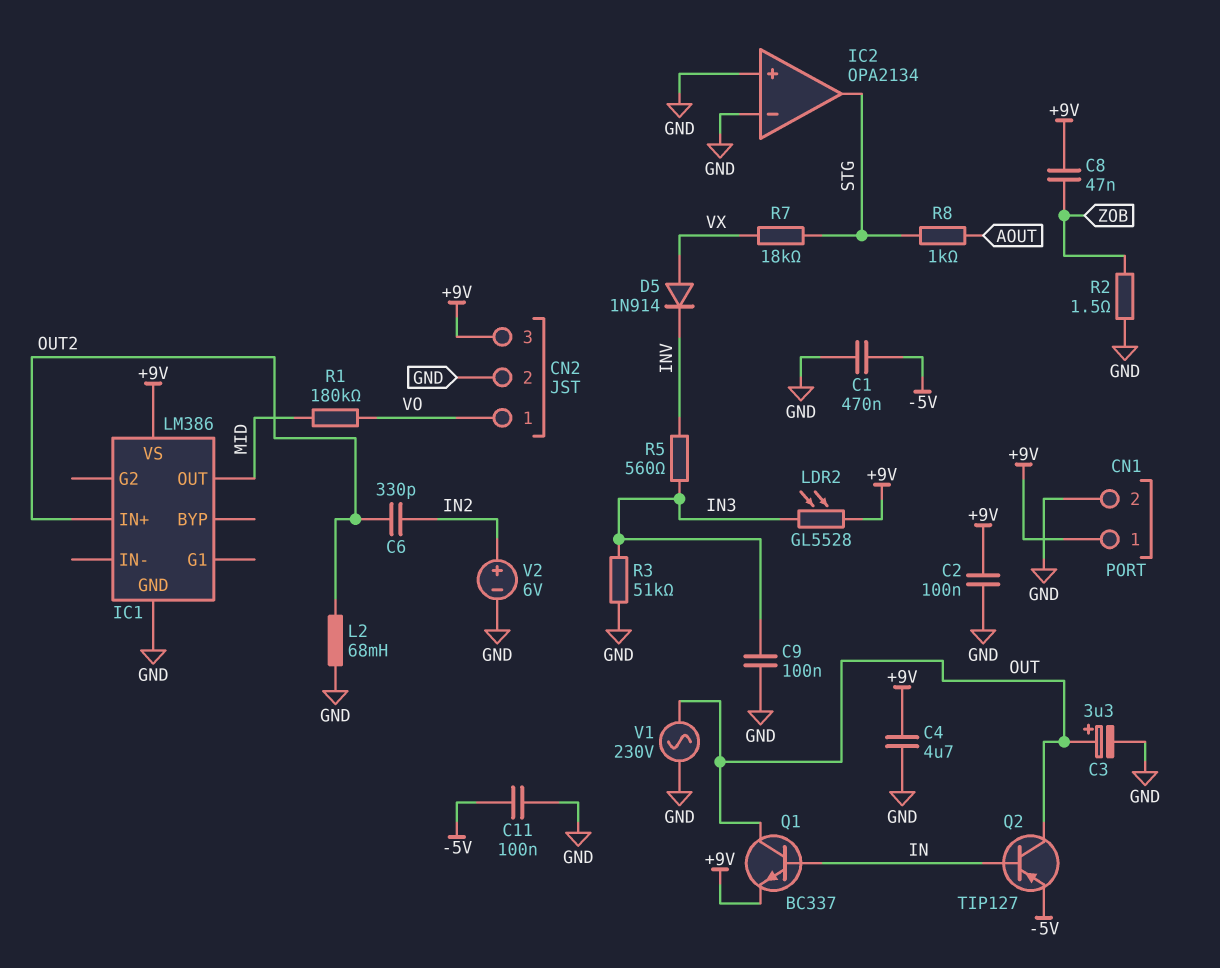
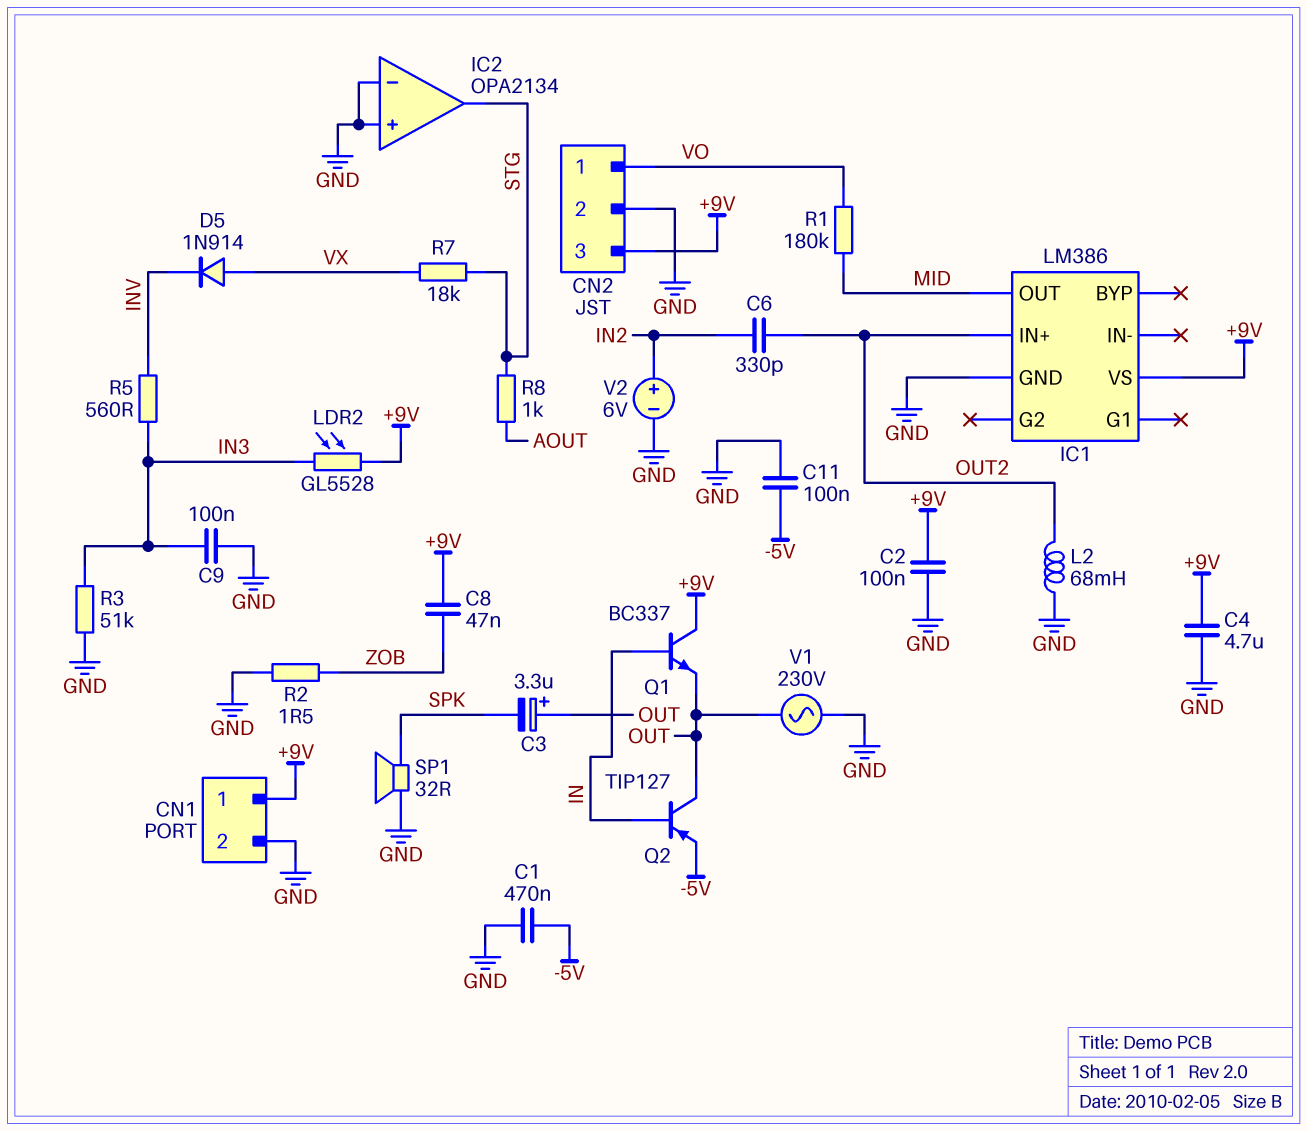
C3: 3.3uF (plus OUT, minus GND) -> 3.3uF (plus OUT, minus SPK)
Q1: NPN BC337 (B IN, C OUT, E +9V) -> NPN BC337 (B IN, C +9V, E OUT)
SP1: none -> speaker 32R (GND, SPK)

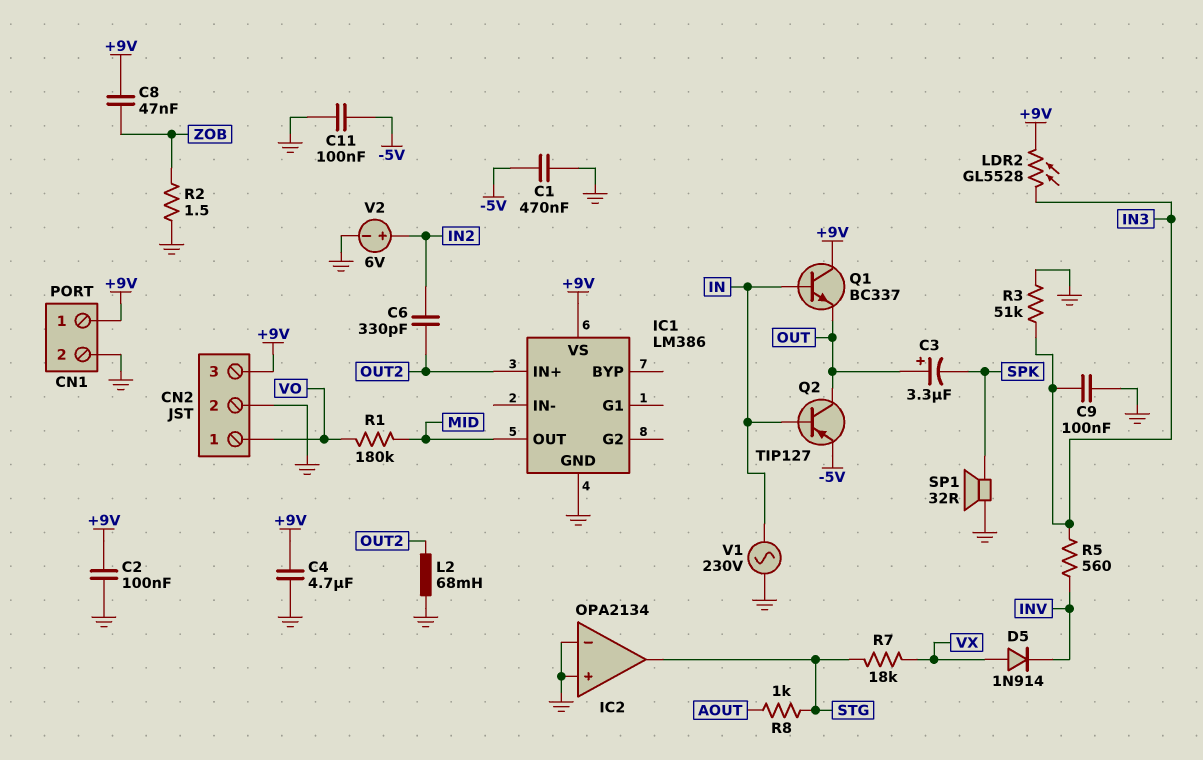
V1: AC 230V (GND, OUT) -> AC 230V (GND, IN)

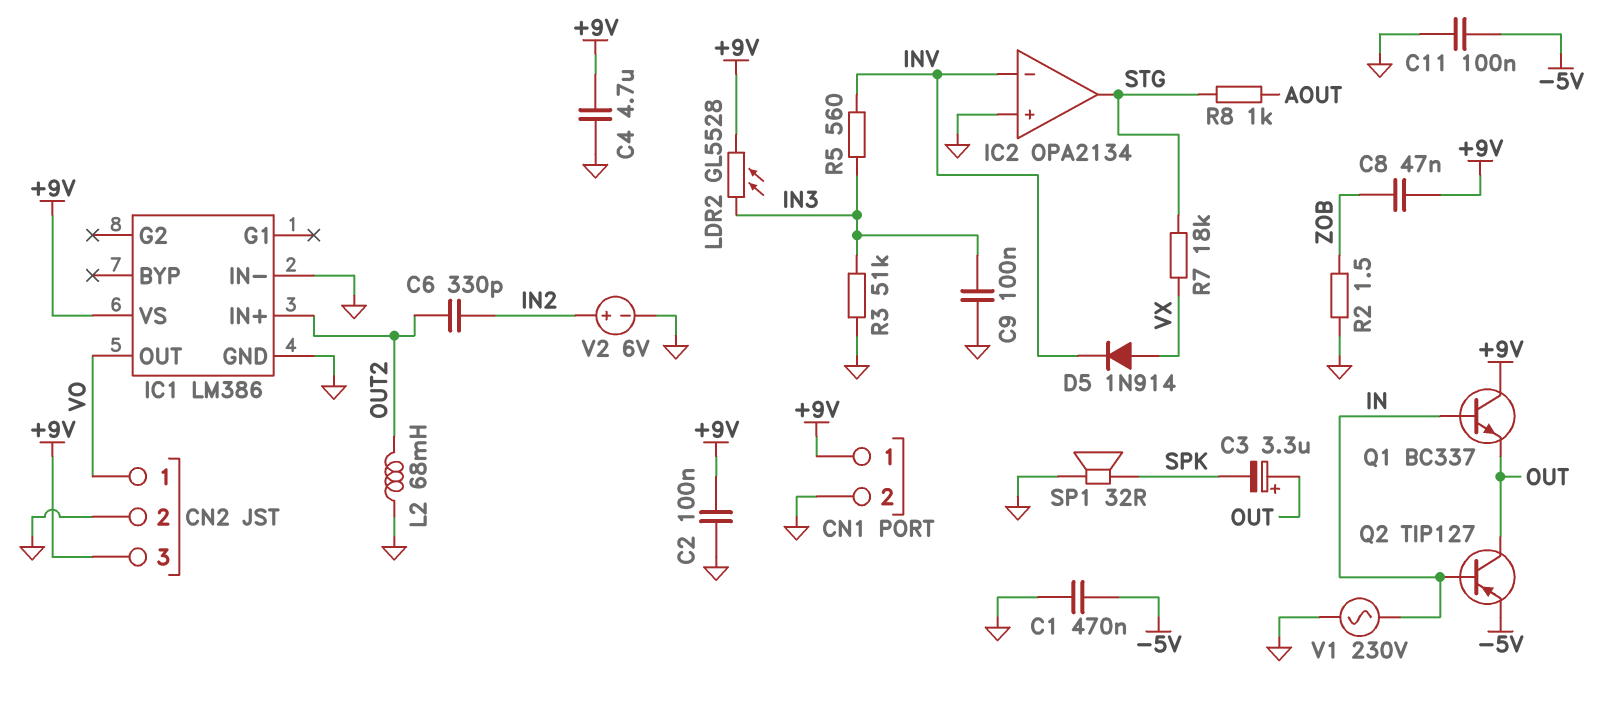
IC1 pin IN-: none -> GND
IC1 pin OUT: MID -> VO
IC2 pin in-: GND -> INV
R1: 180k (MID, VO) -> none

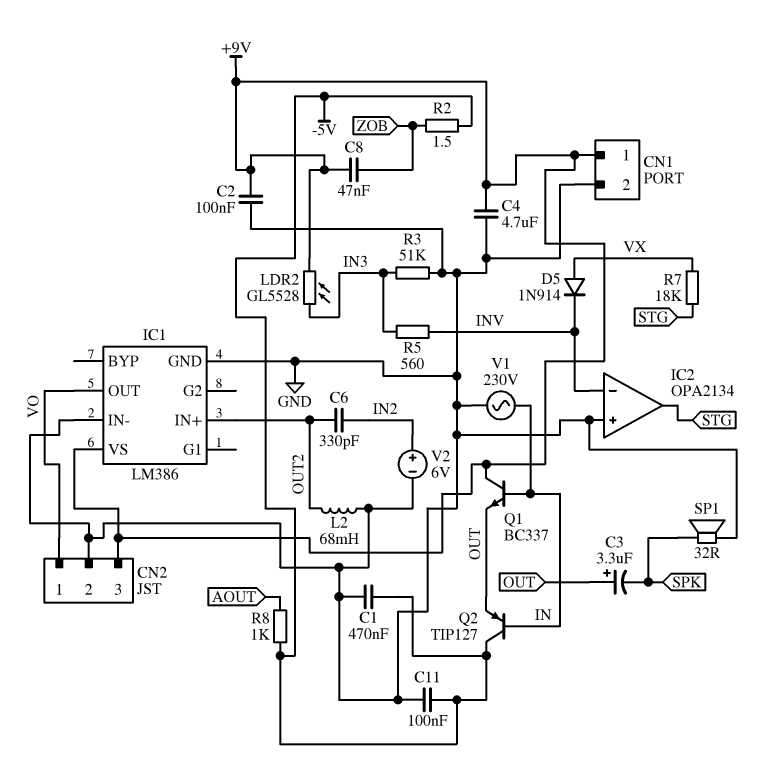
C9: 100nF (GND, IN3) -> none
Q2: PNP TIP127 (B IN, C OUT, E -5V) -> PNP TIP127 (B IN, C -5V, E OUT)
R2: 1.5 (GND, ZOB) -> 1.5 (-5V, ZOB)
R8: 1k (AOUT, STG) -> 1k (-5V, AOUT)

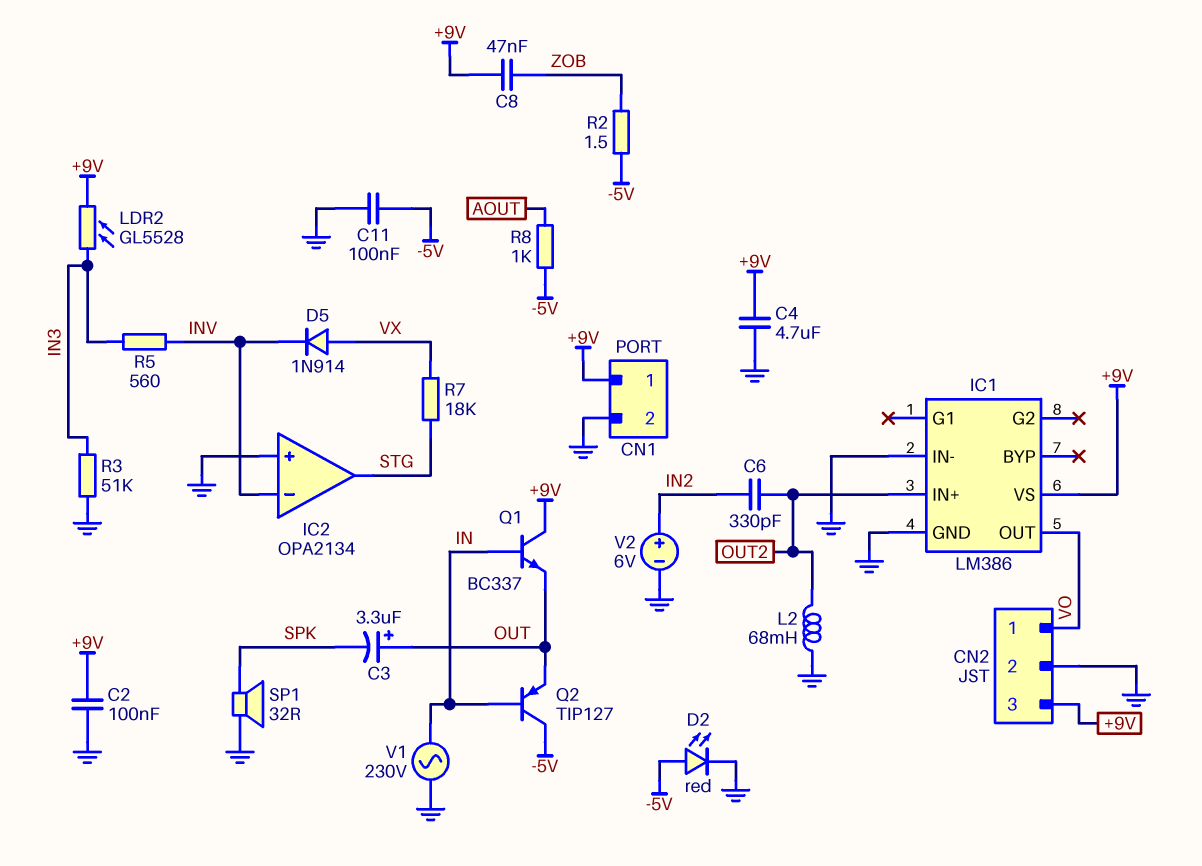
C1: 470nF (-5V, GND) -> none
D2: none -> LED red (A -5V, K GND)

